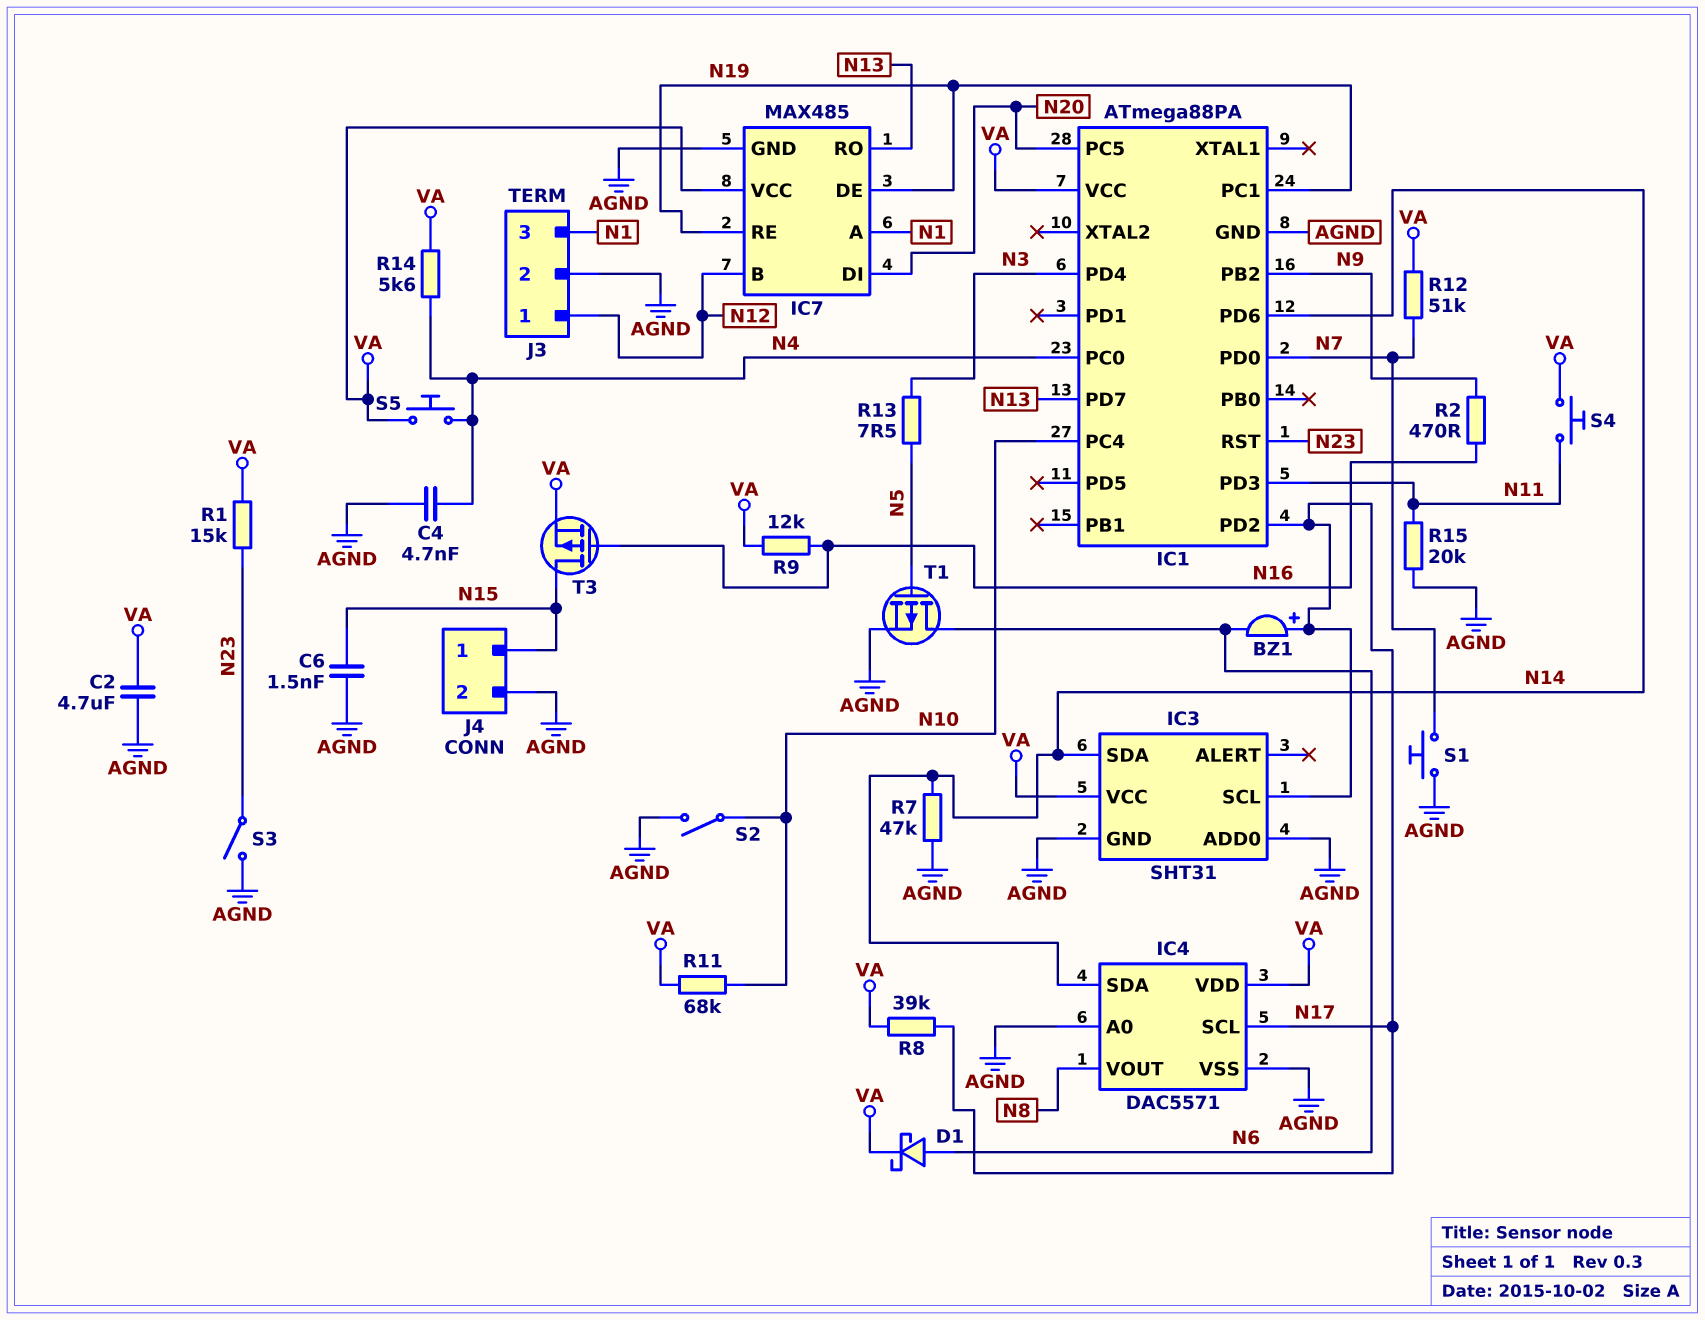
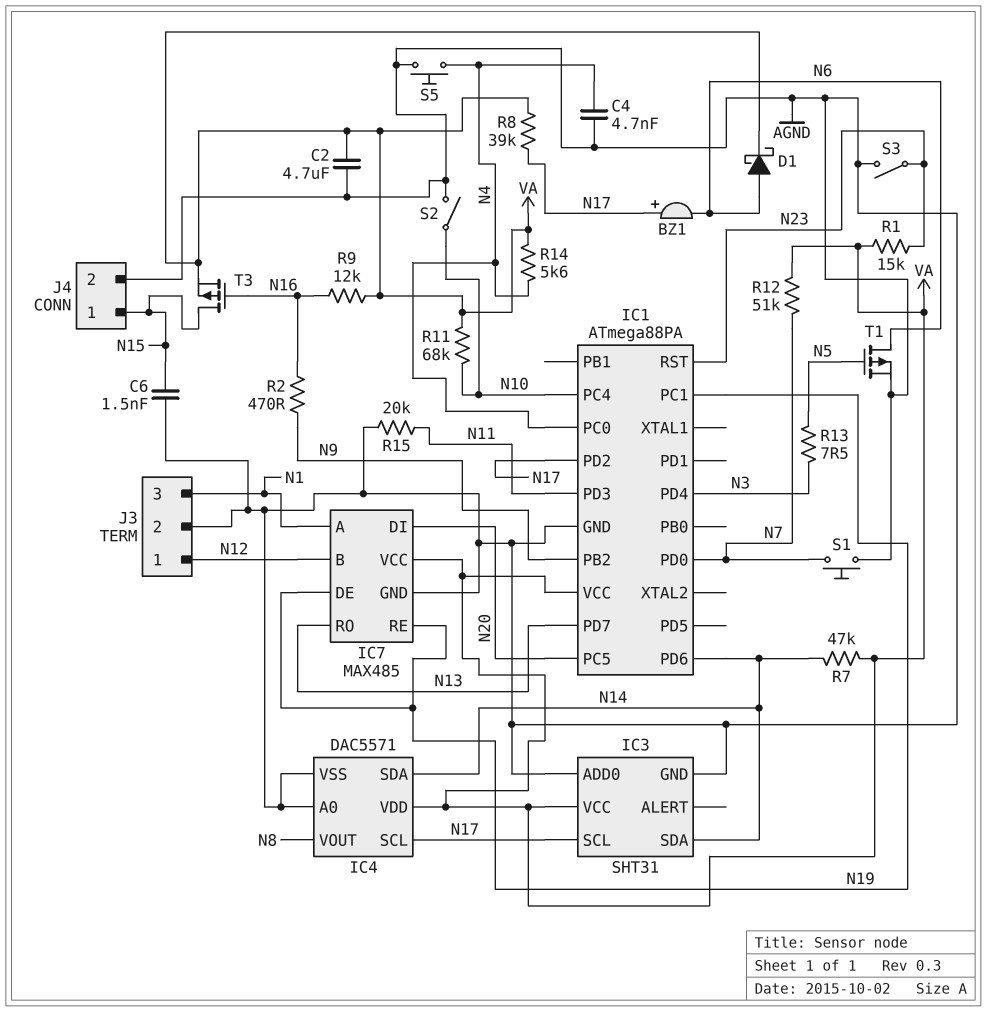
R7: 47k (AGND, N14) -> 47k (N14, VA)
S4: button (N11, VA) -> none
S5: button (N4, VA) -> button (AGND, N4)

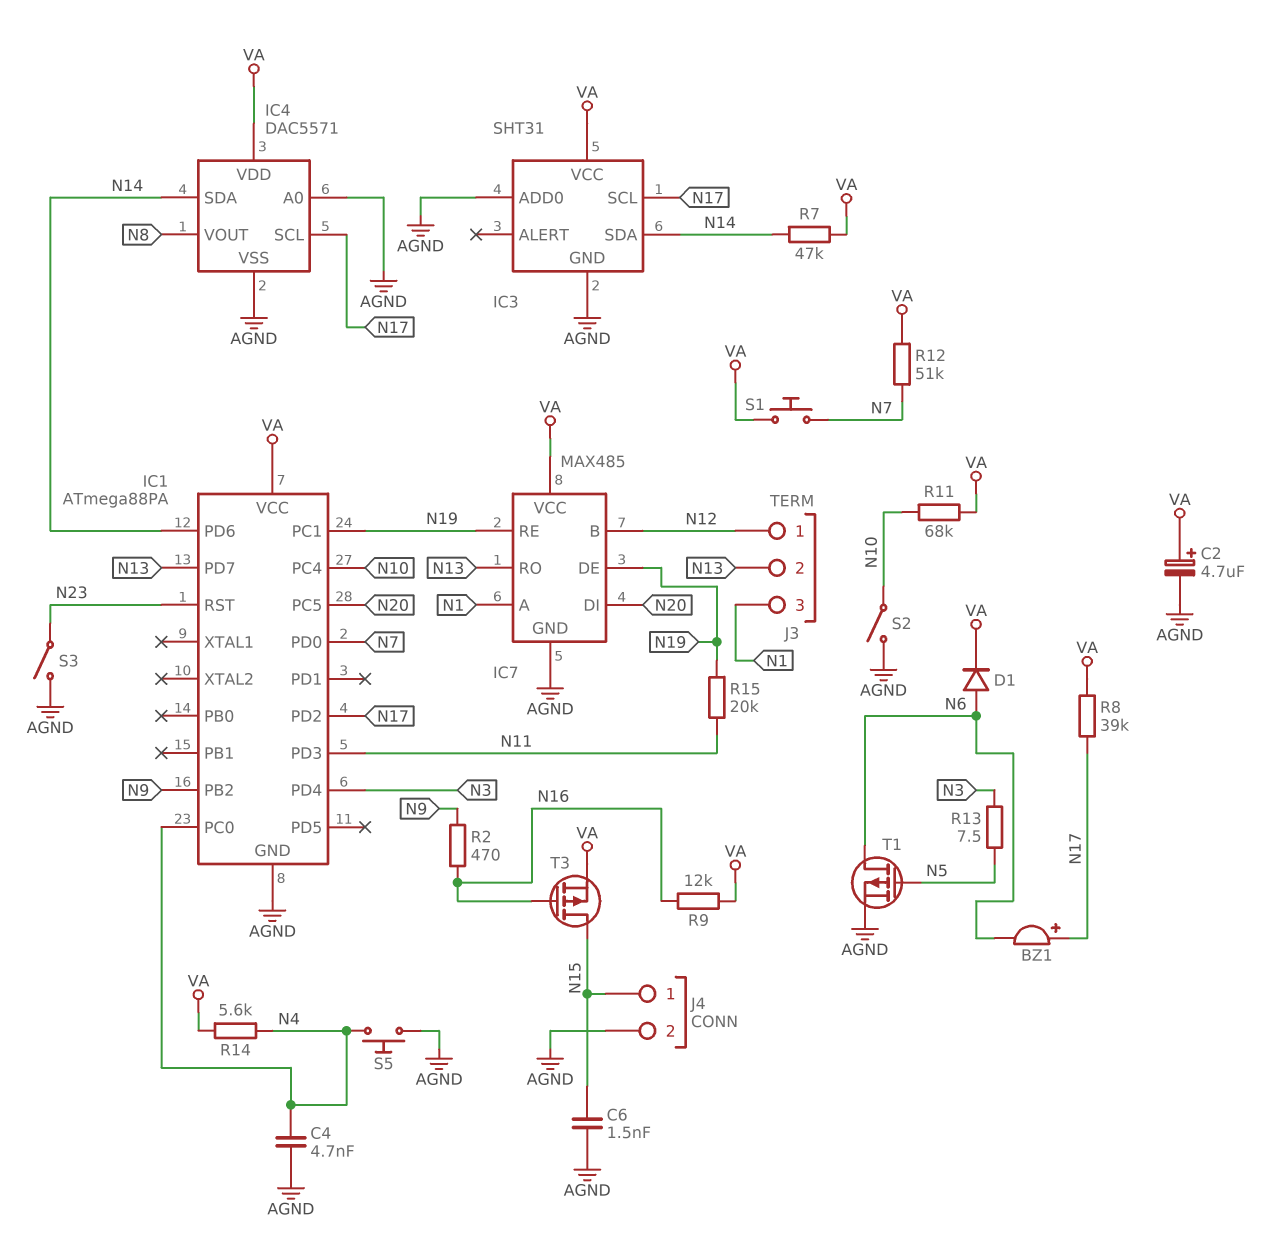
C2: 4.7uF (AGND, VA) -> 4.7uF (plus VA, minus AGND)
D1: schottky (A N6, K VA) -> diode (A N6, K VA)
J3 pin 2: AGND -> N13
R1: 15k (N23, VA) -> none
R15: 20k (AGND, N11) -> 20k (N11, N19)
S1: button (AGND, N7) -> button (N7, VA)

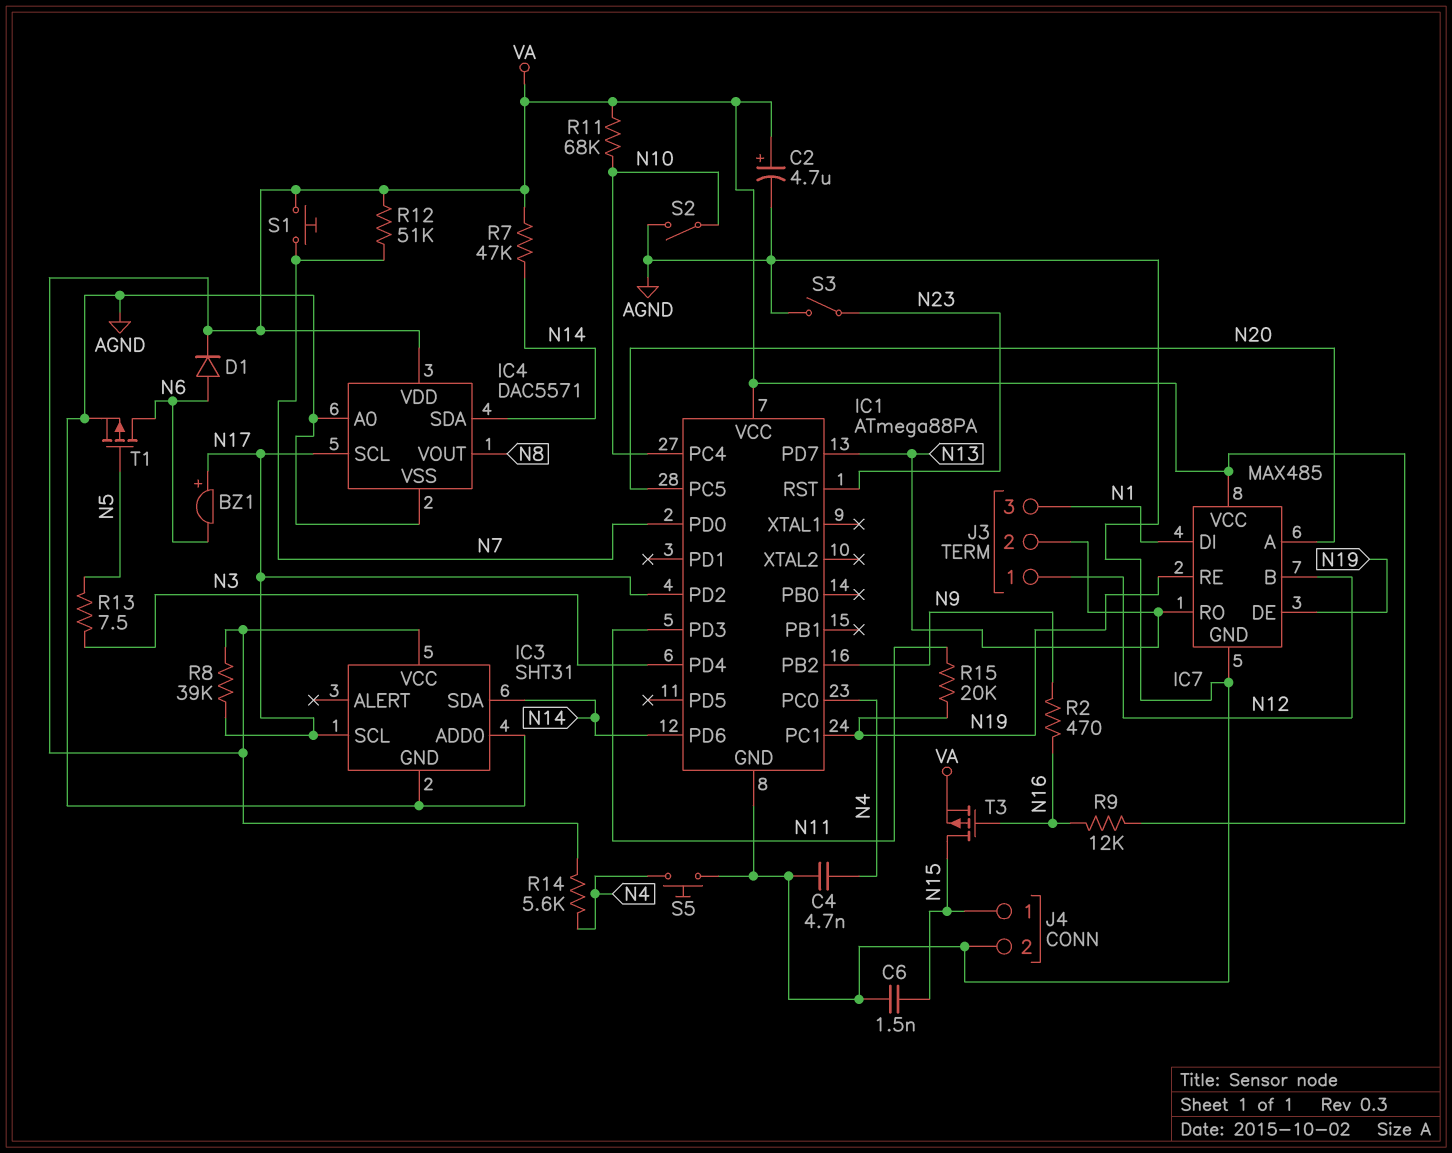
IC7 pin A: N1 -> N20
IC7 pin DI: N20 -> N1

